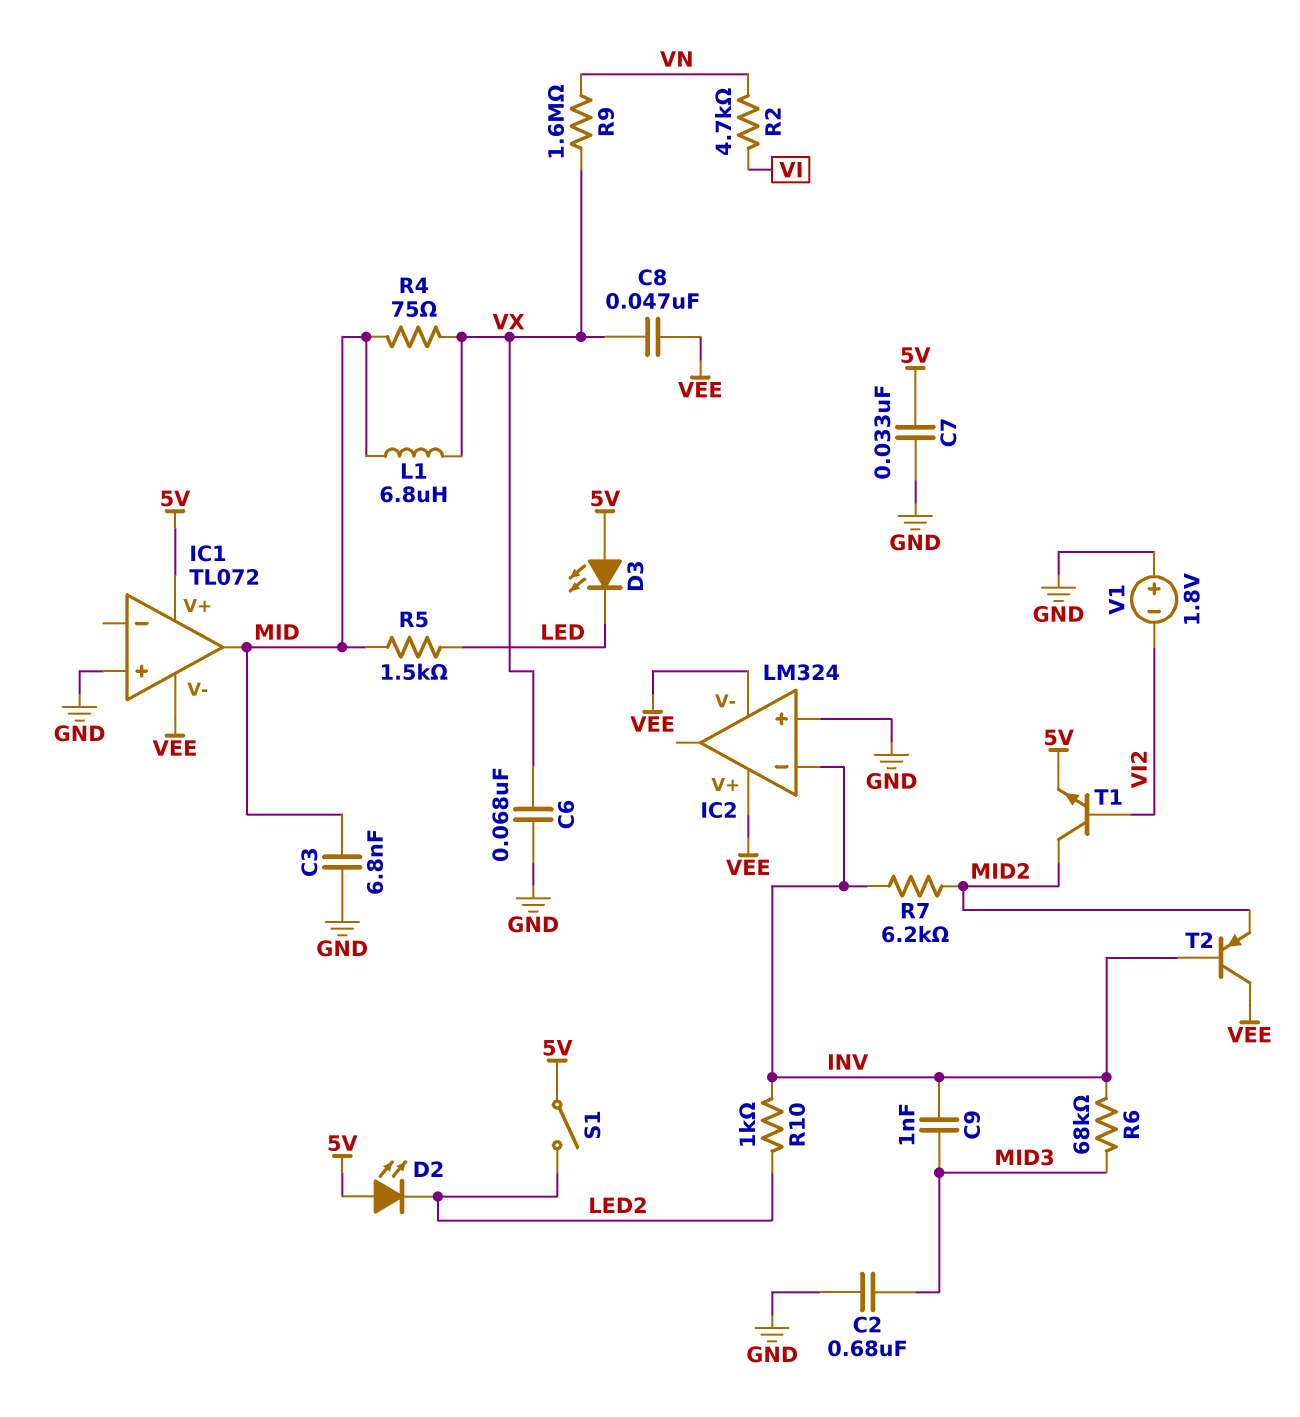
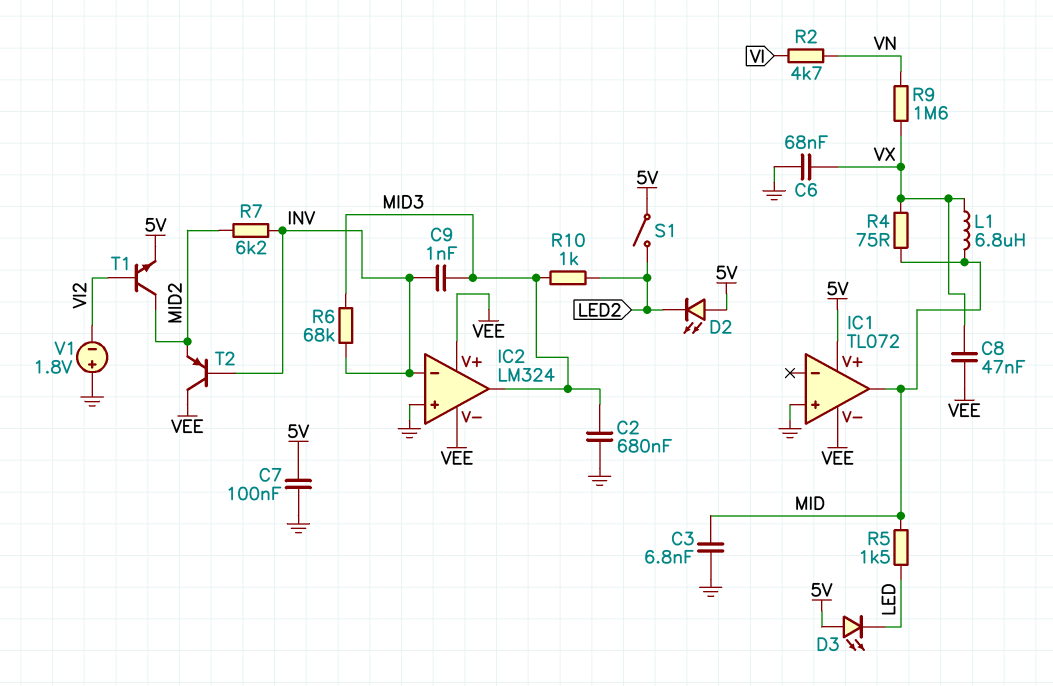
C7: 33nF (5V, GND) -> 100nF (5V, GND)
IC2 pin out: none -> MID3
R10: 1k (INV, LED2) -> 1k (LED2, MID3)

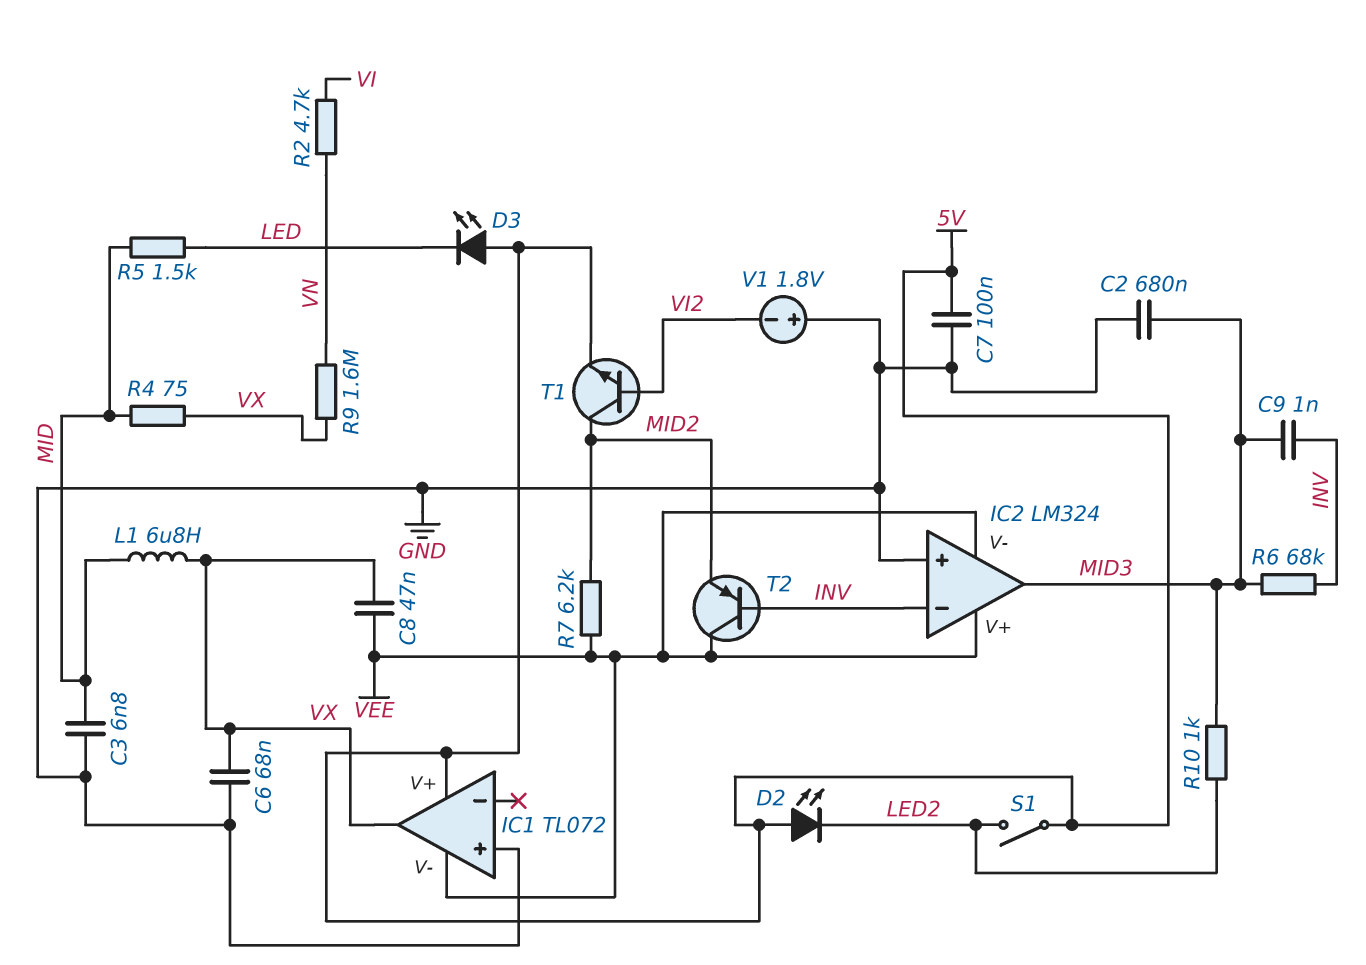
IC1 pin out: MID -> VX
R7: 6.2k (INV, MID2) -> 6.2k (MID2, VEE)

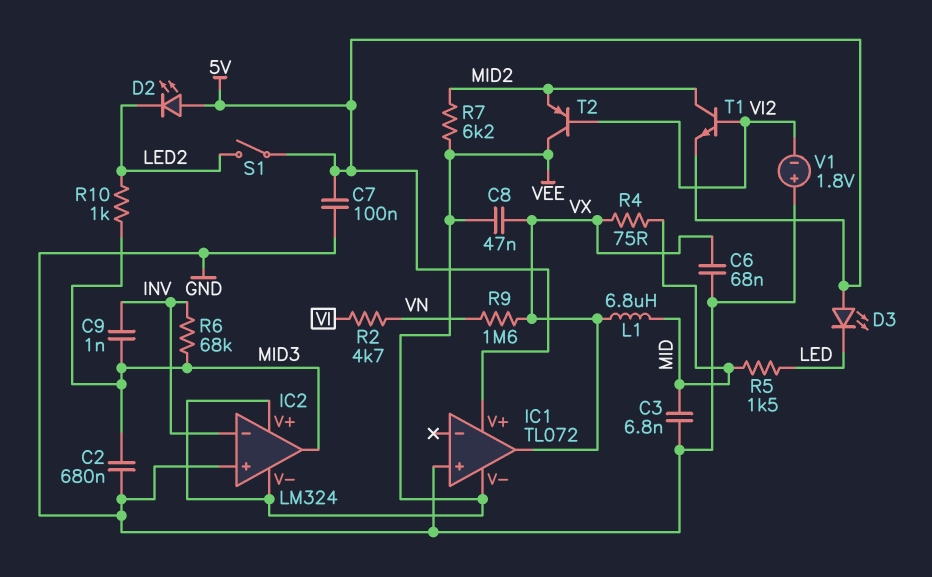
T2: PNP (B INV, C VEE, E MID2) -> PNP (B VI2, C VEE, E MID2)

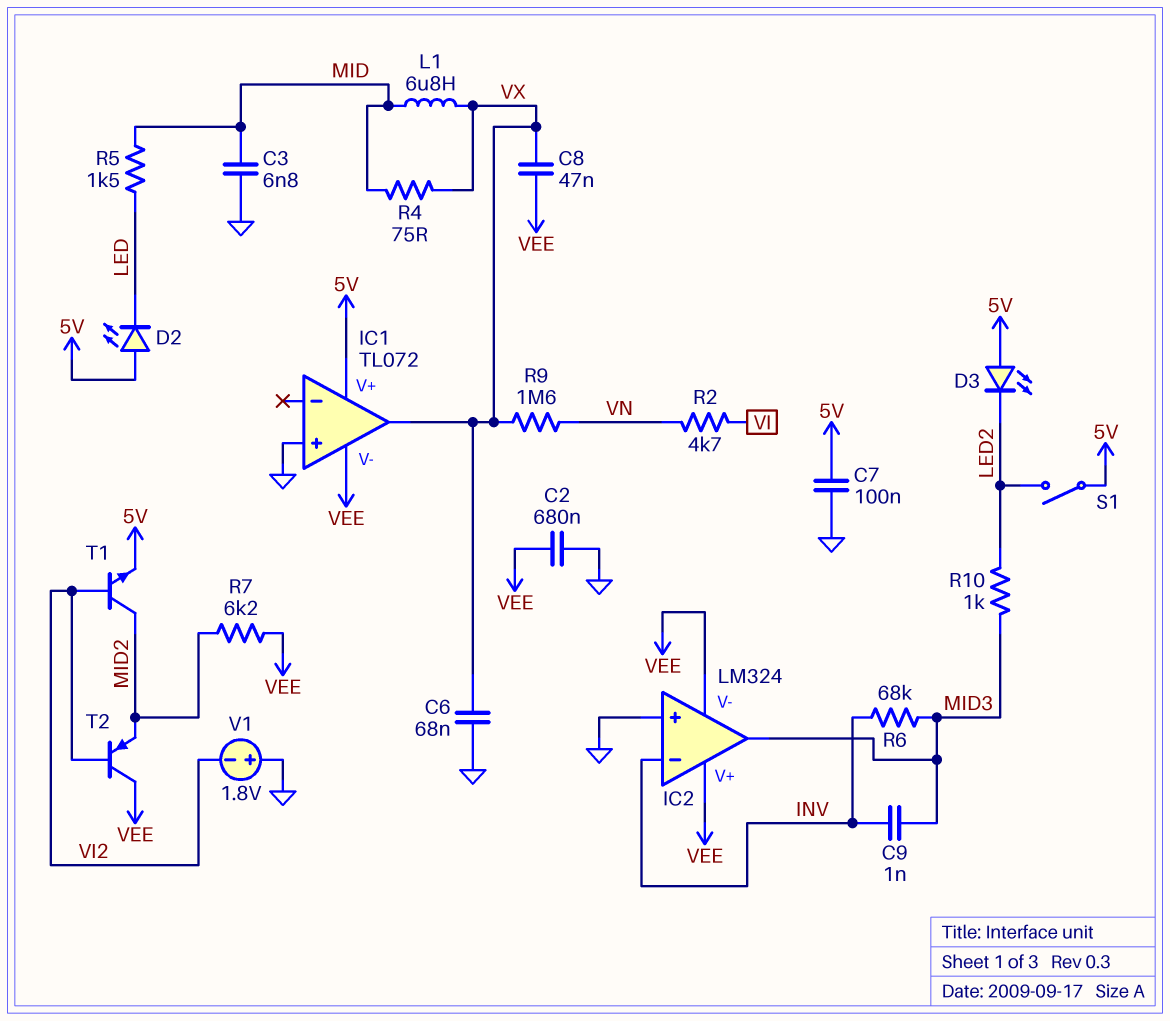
C2: 680nF (GND, MID3) -> 680nF (GND, VEE)
D2: LED (A 5V, K LED2) -> LED (A 5V, K LED)
D3: LED (A 5V, K LED) -> LED (A 5V, K LED2)

